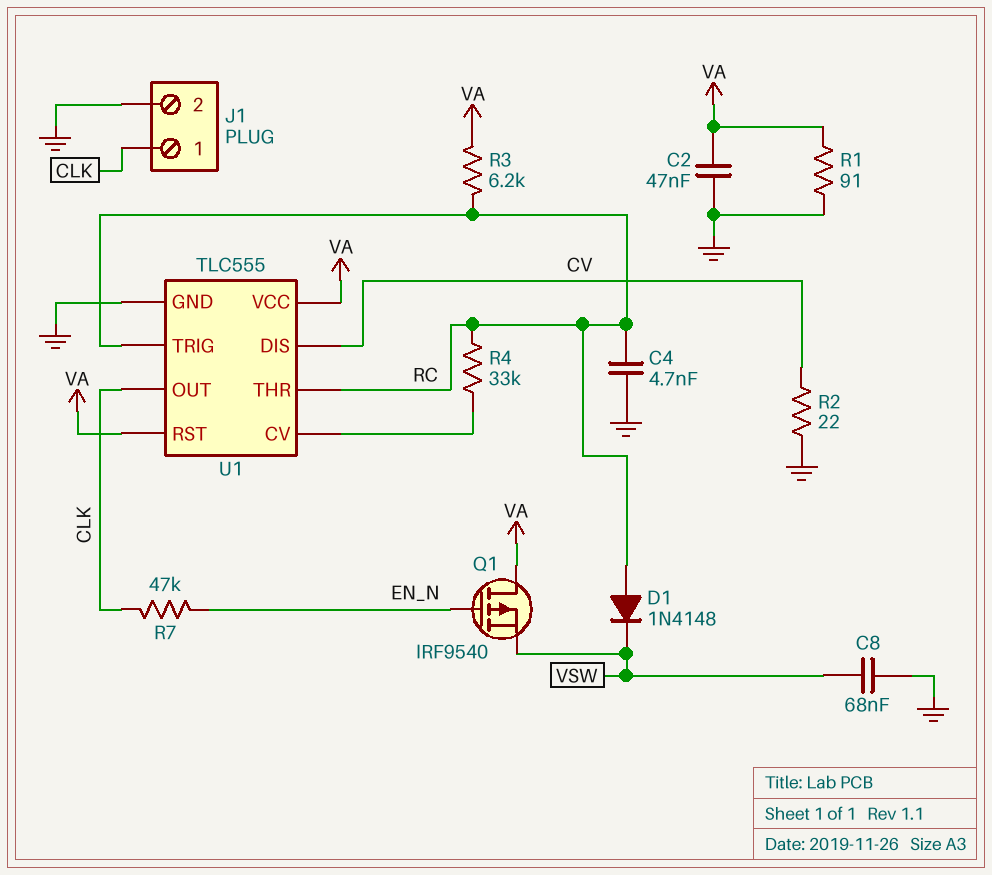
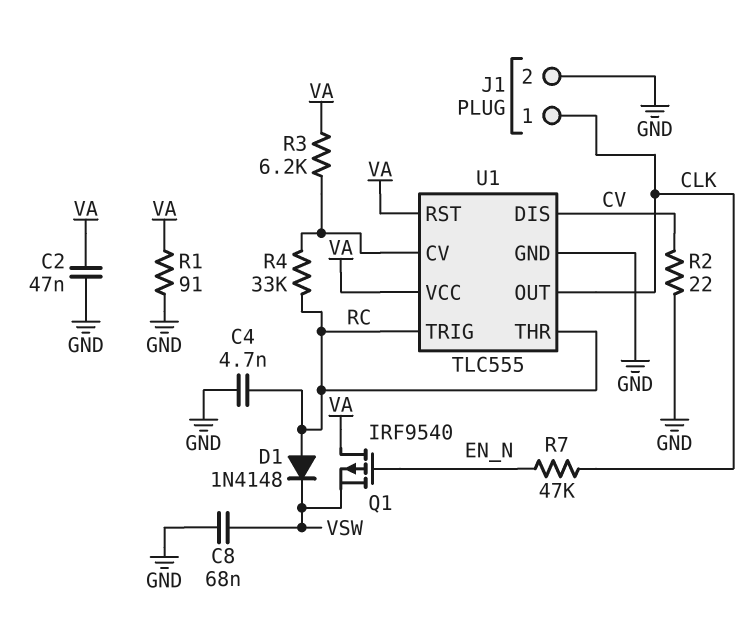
R3: 6.2k (RC, VA) -> 6.2k (U1/CV, VA)

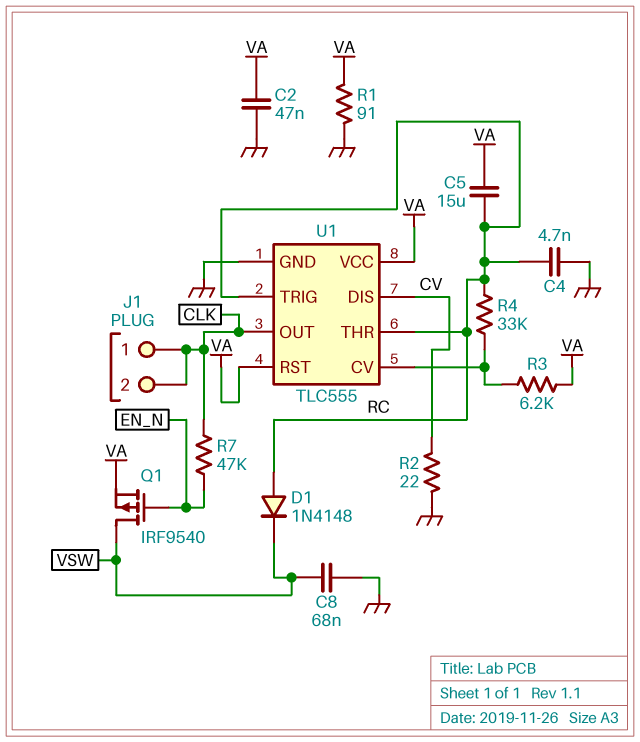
C5: none -> 15uF (RC, VA)
J1 pin 2: GND -> CLK
Q1: PMOS IRF9540 (G EN_N, D VA, S VSW) -> PMOS IRF9540 (G EN_N, D VSW, S VA)

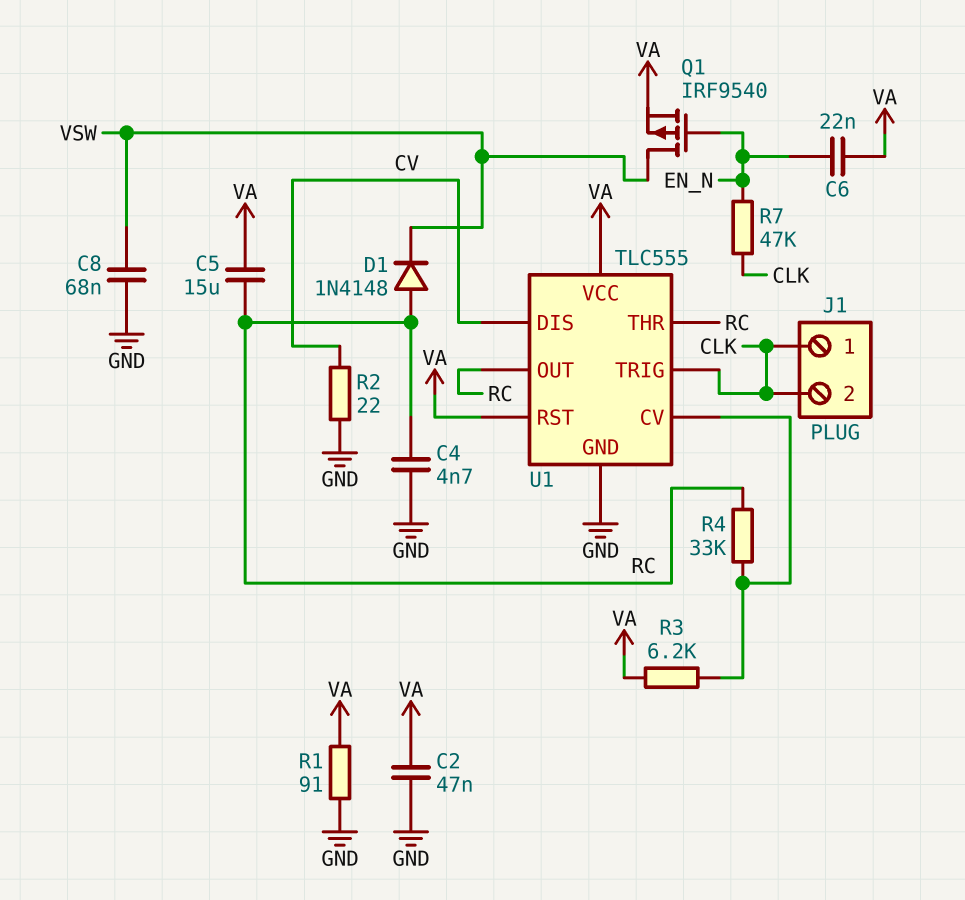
C6: none -> 22nF (EN_N, VA)
U1 pin OUT: CLK -> RC
U1 pin TRIG: RC -> CLK

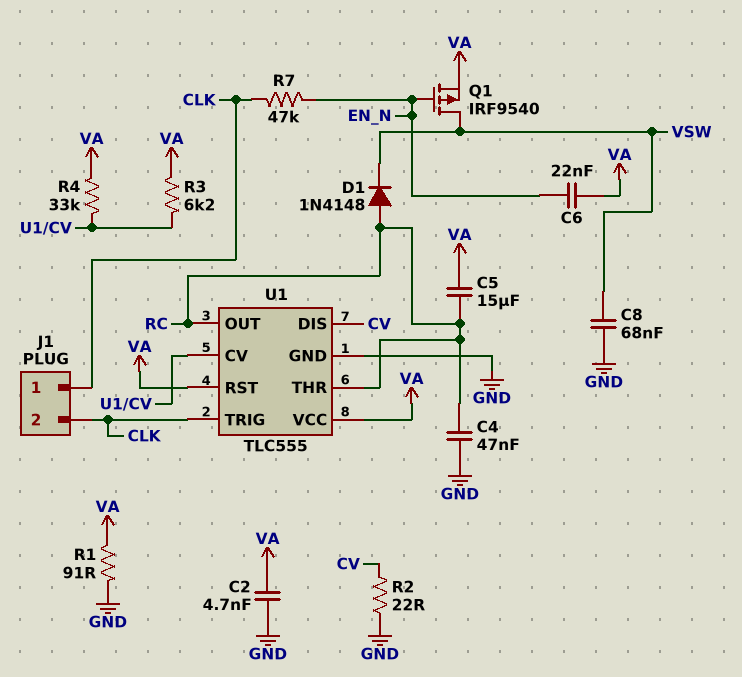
C2: 47nF (GND, VA) -> 4.7nF (GND, VA)
C4: 4.7nF (GND, RC) -> 47nF (GND, RC)
R4: 33k (RC, U1/CV) -> 33k (U1/CV, VA)

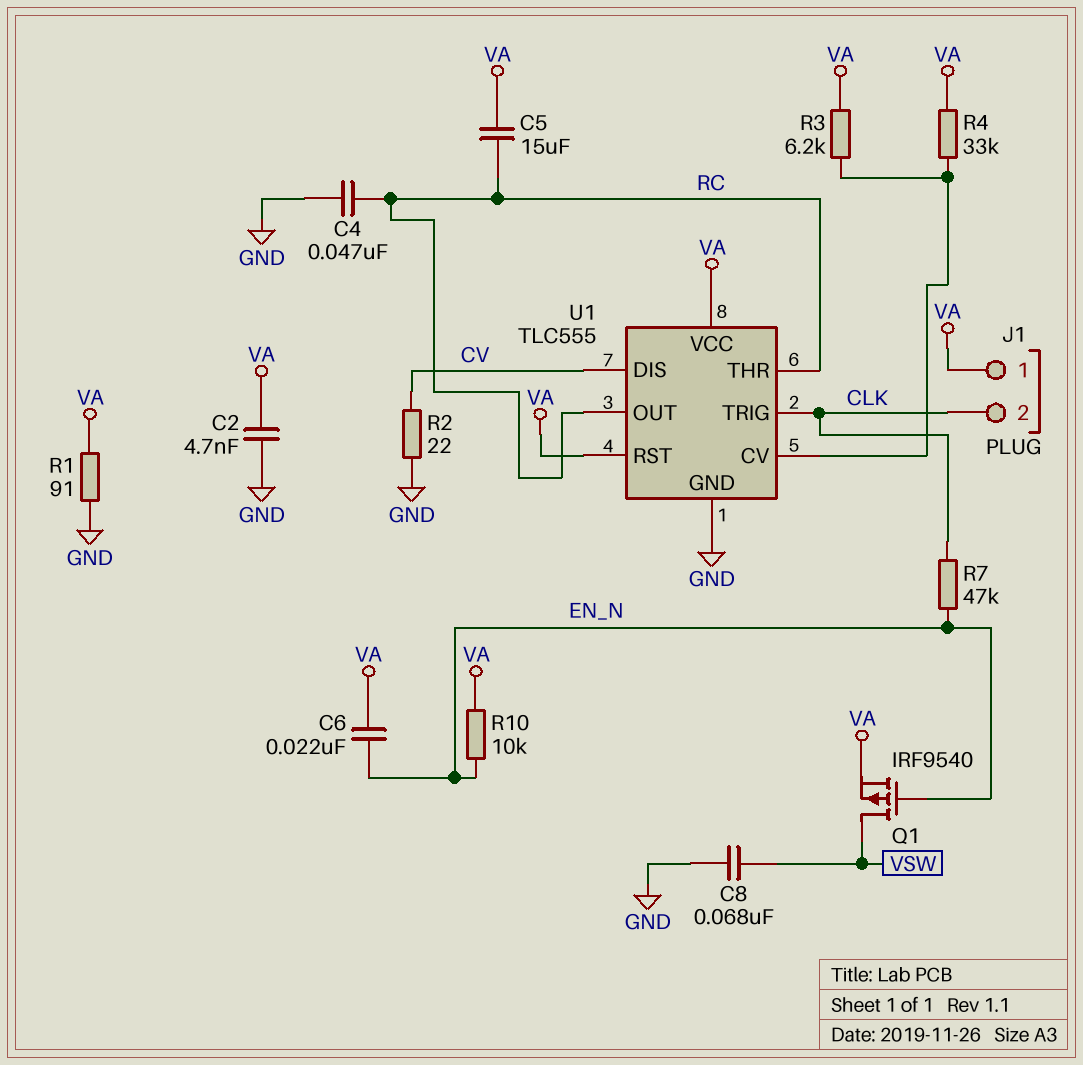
D1: diode 1N4148 (A RC, K VSW) -> none
J1 pin 1: CLK -> VA
R10: none -> 10k (EN_N, VA)

